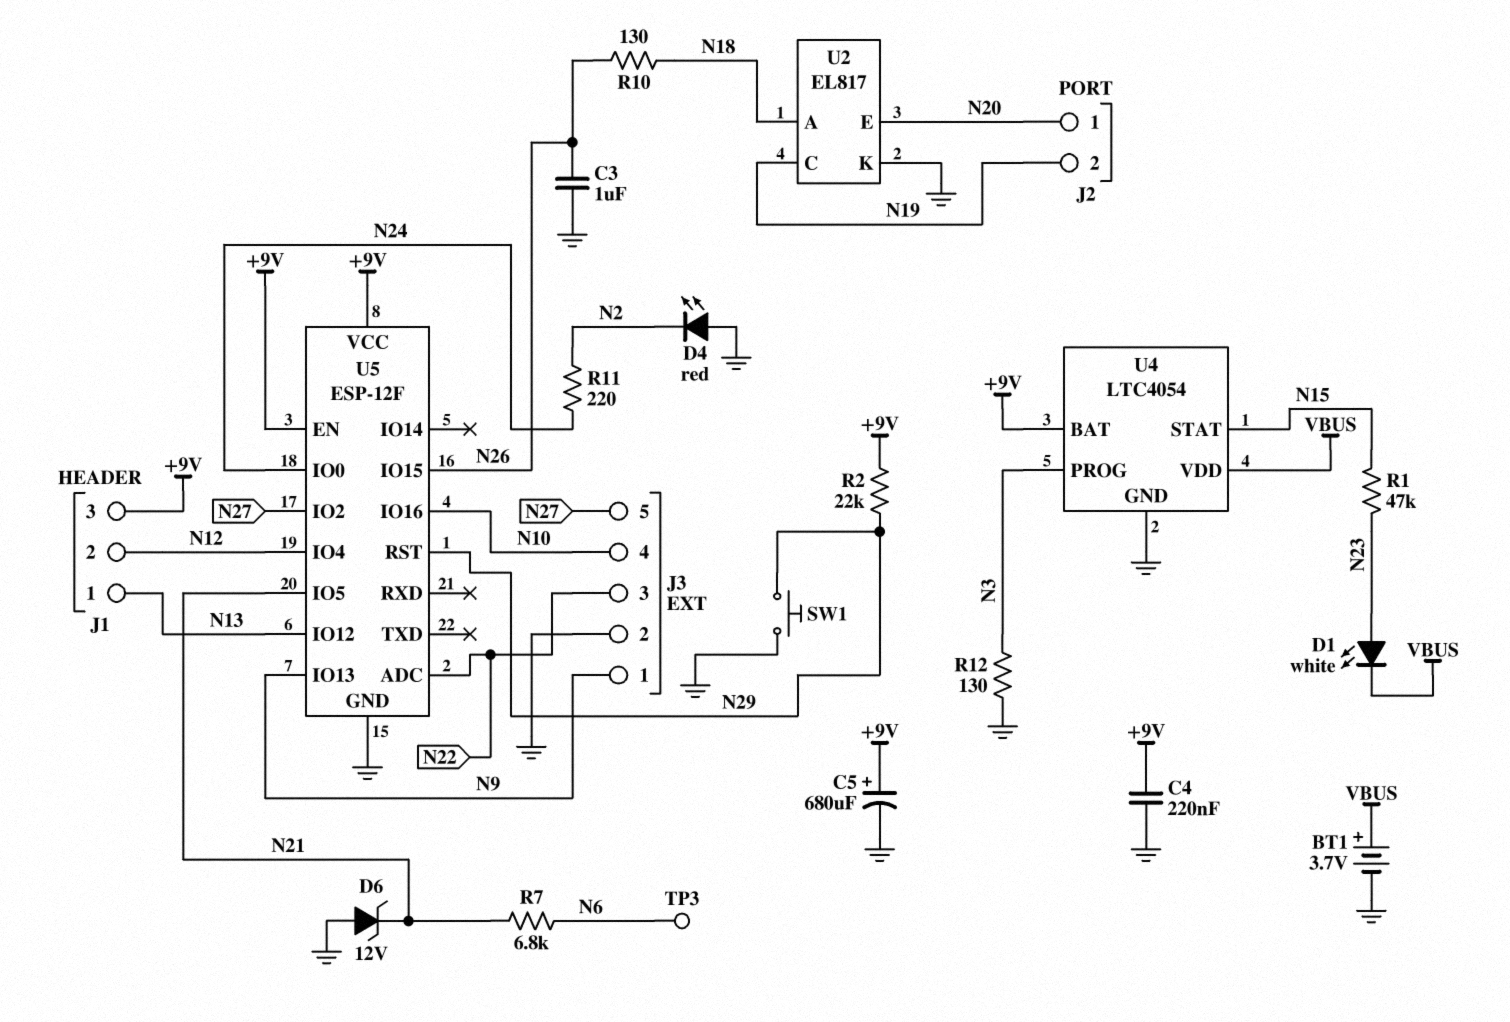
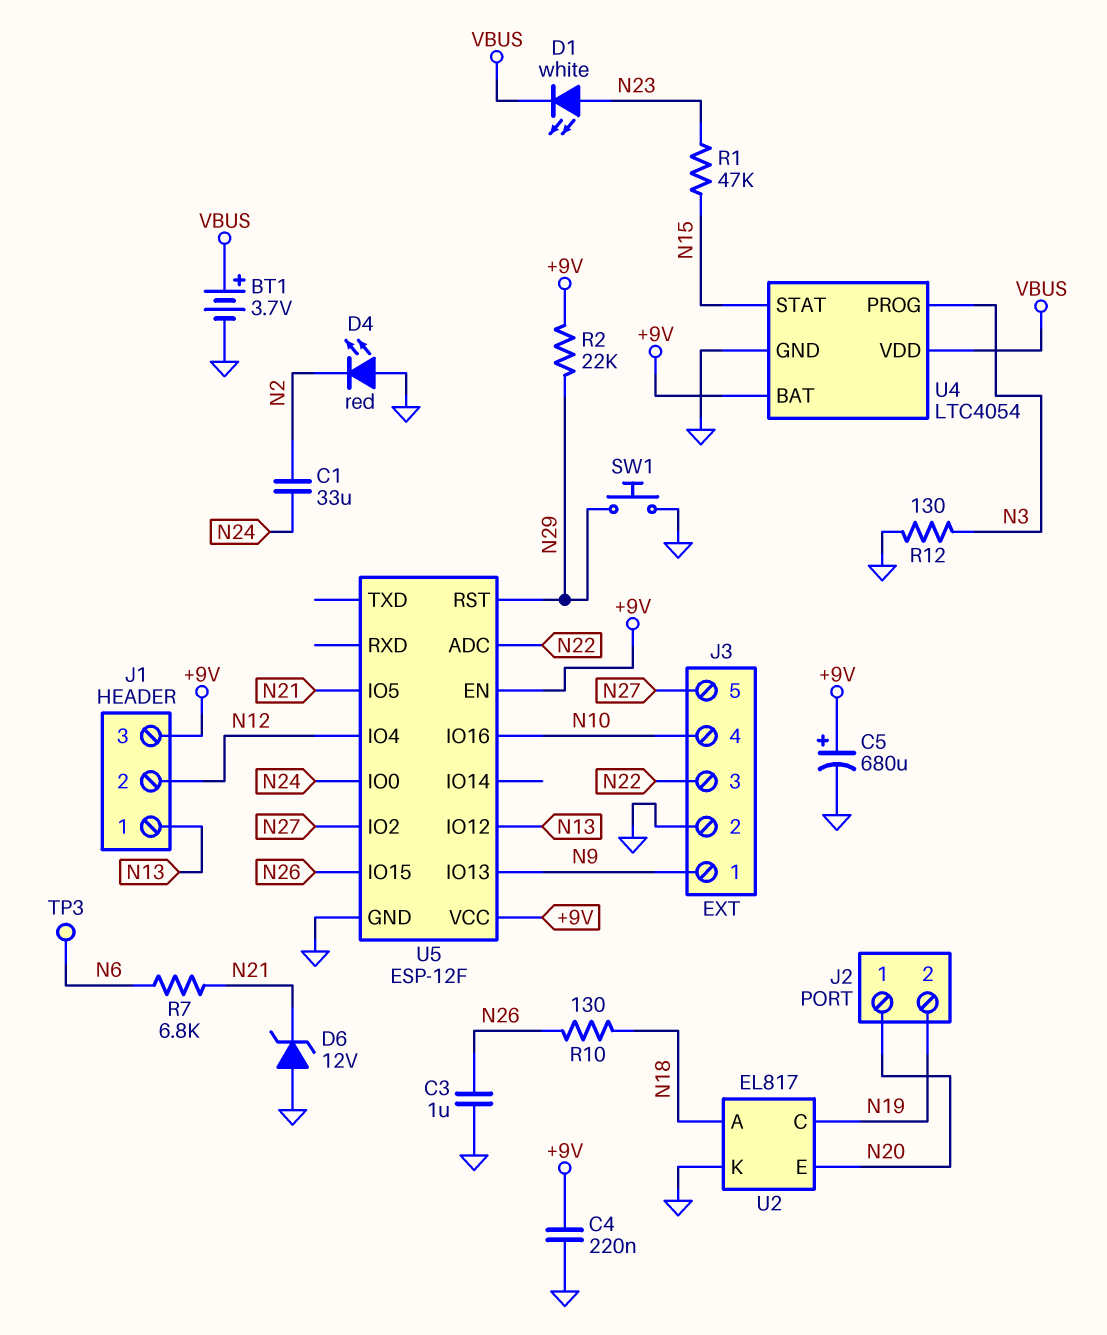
C1: none -> 33uF (N2, N24)
R11: 220 (N2, N24) -> none

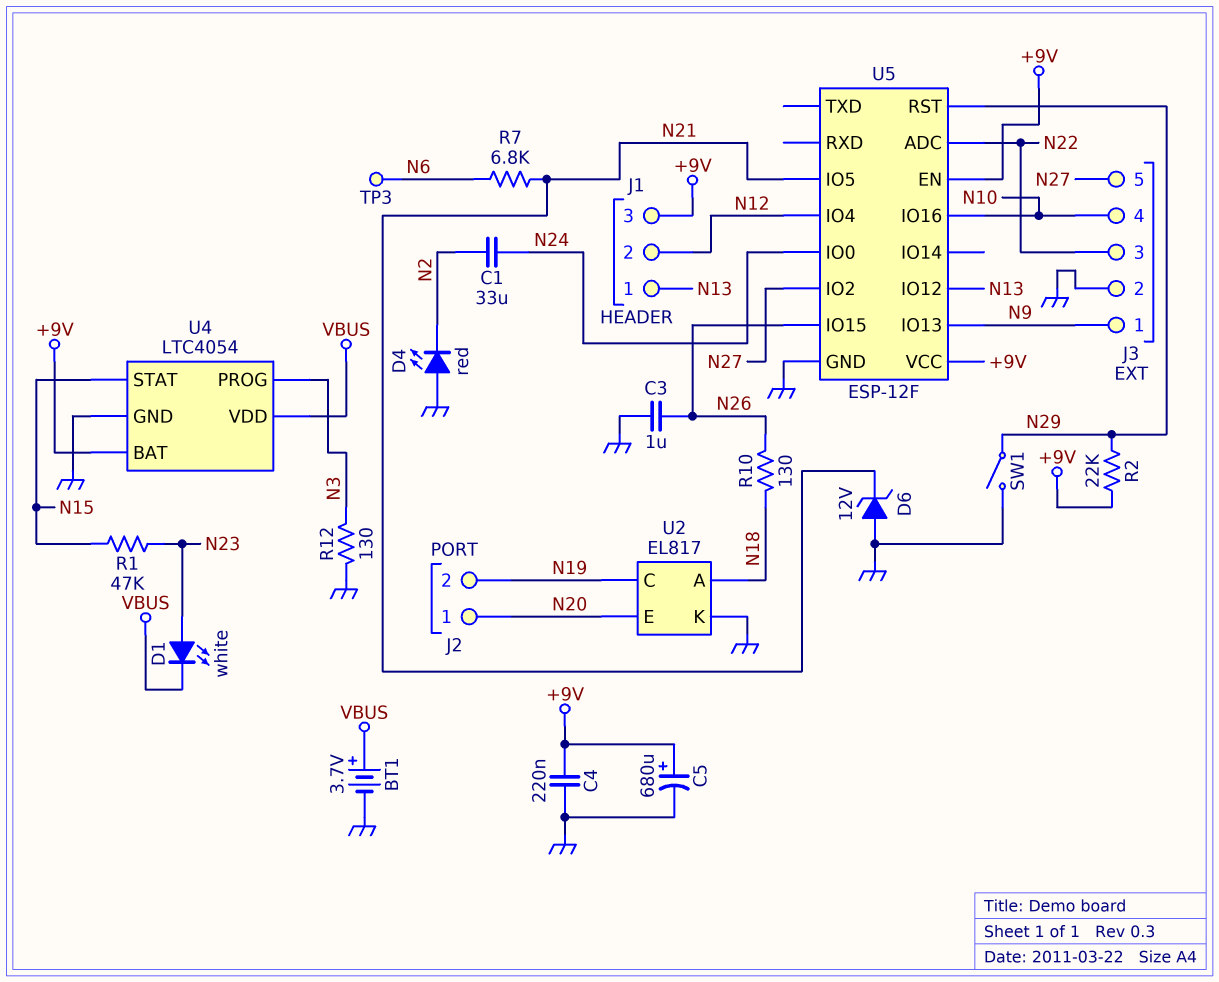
SW1: button (GND, N29) -> switch (GND, N29)

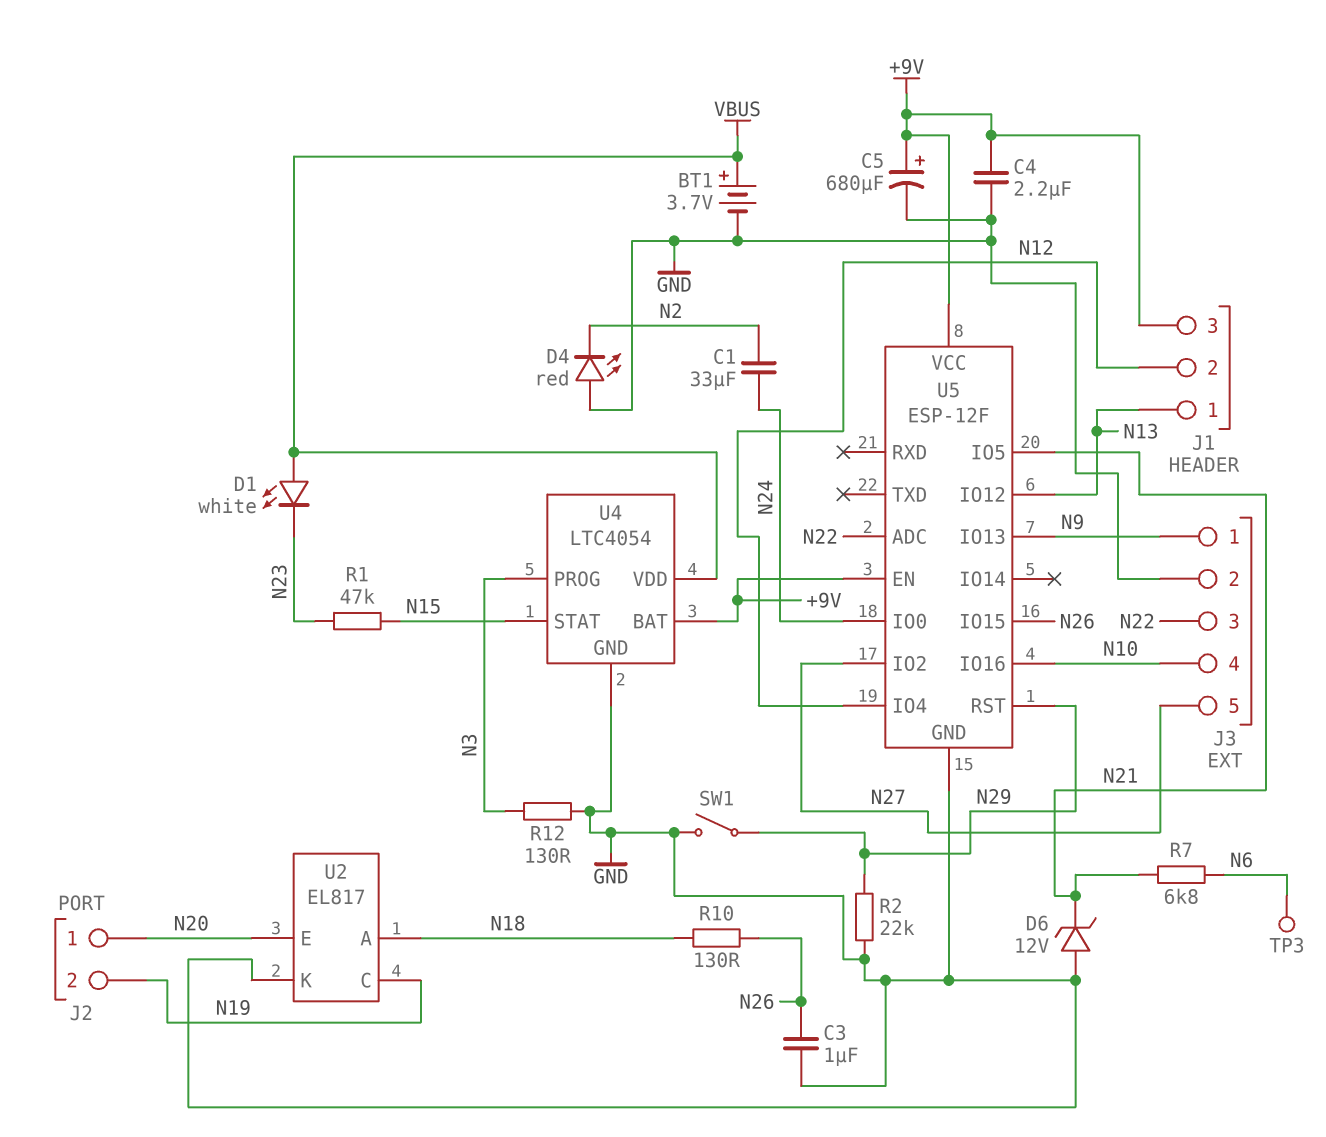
C4: 220nF (+9V, GND) -> 2.2uF (+9V, GND)
D1: LED white (A N23, K VBUS) -> LED white (A VBUS, K N23)
R2: 22k (+9V, N29) -> 22k (GND, N29)

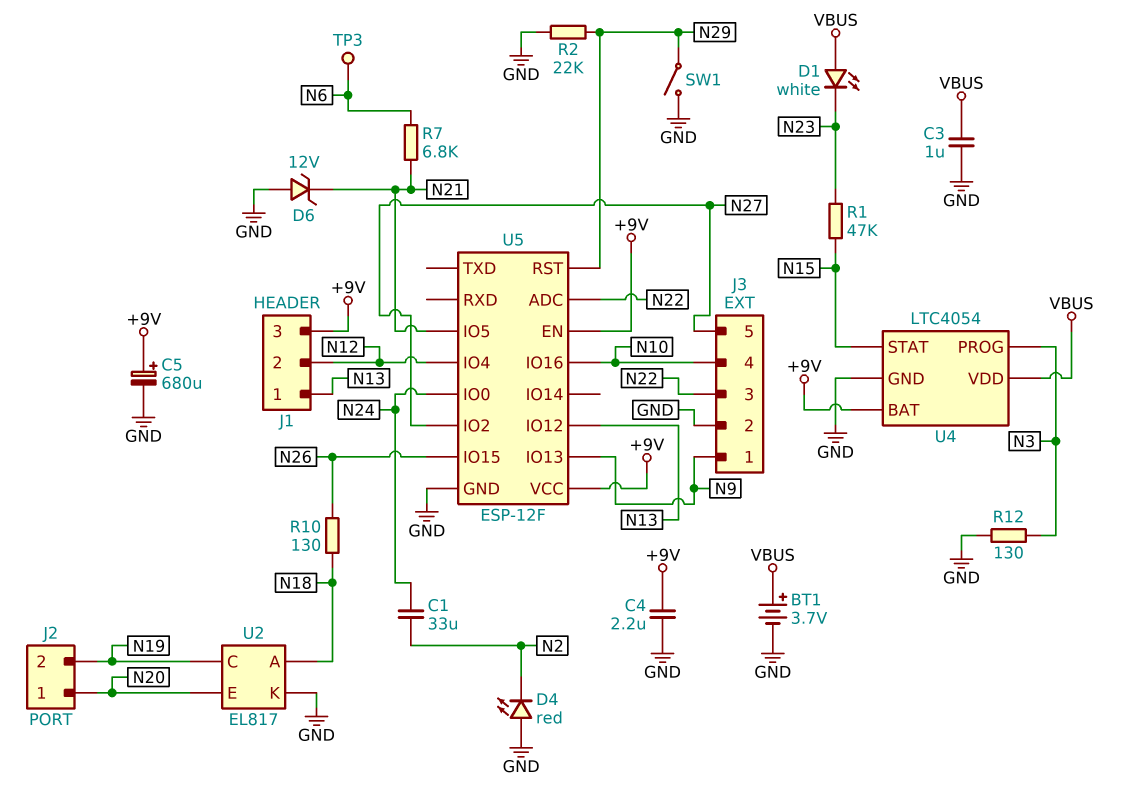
C3: 1uF (GND, N26) -> 1uF (GND, VBUS)

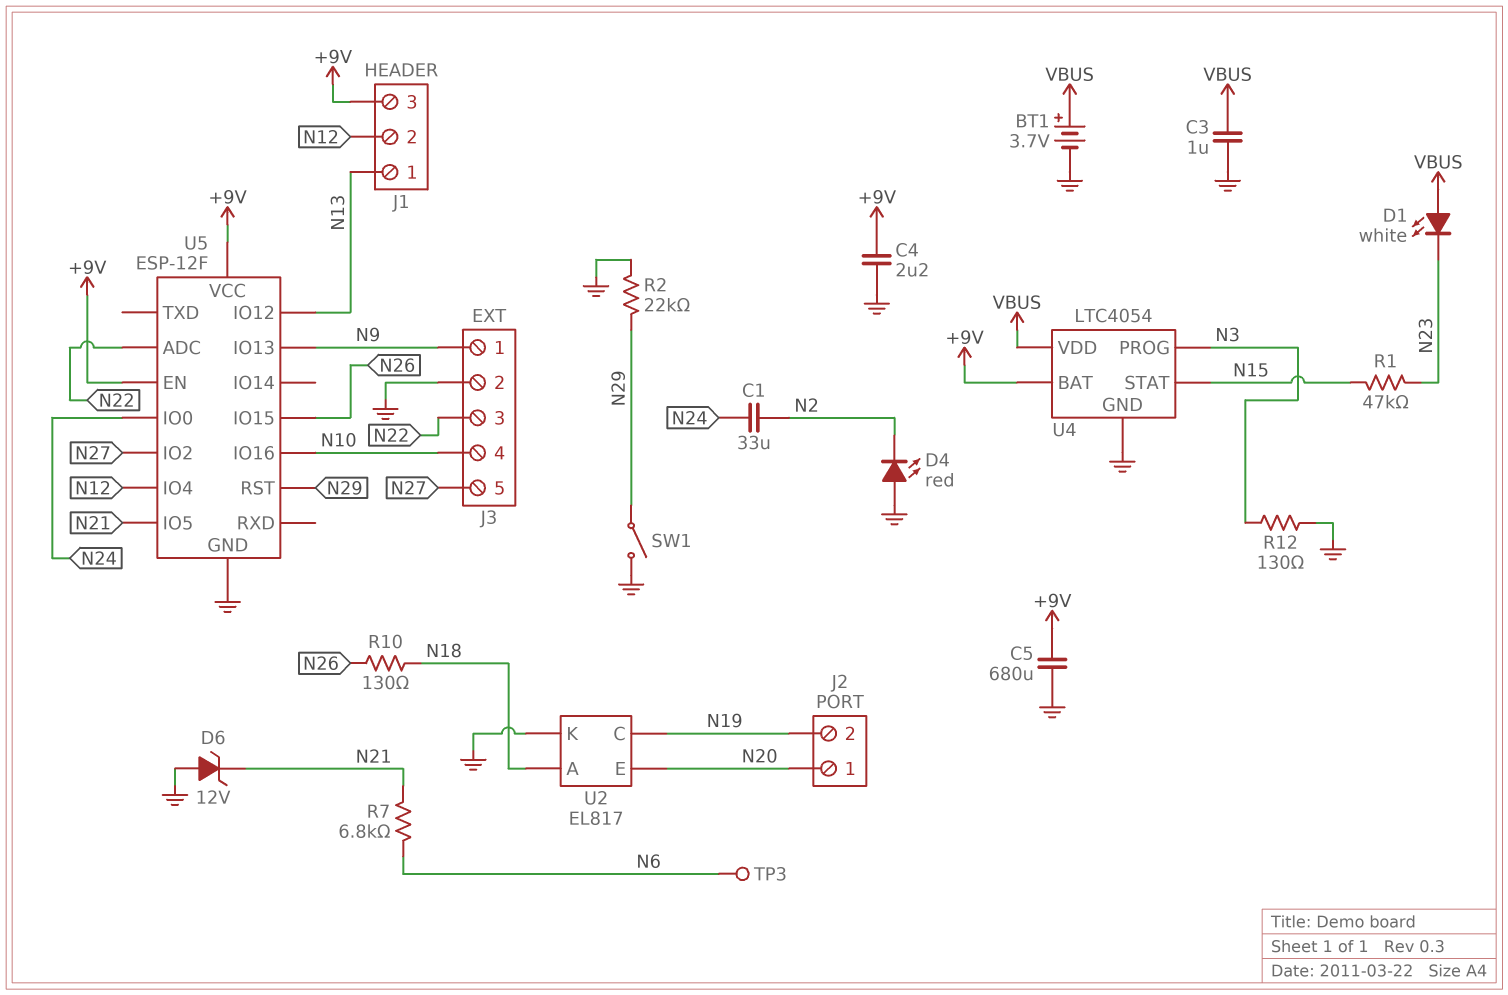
C5: 680uF (plus +9V, minus GND) -> 680uF (+9V, GND)

